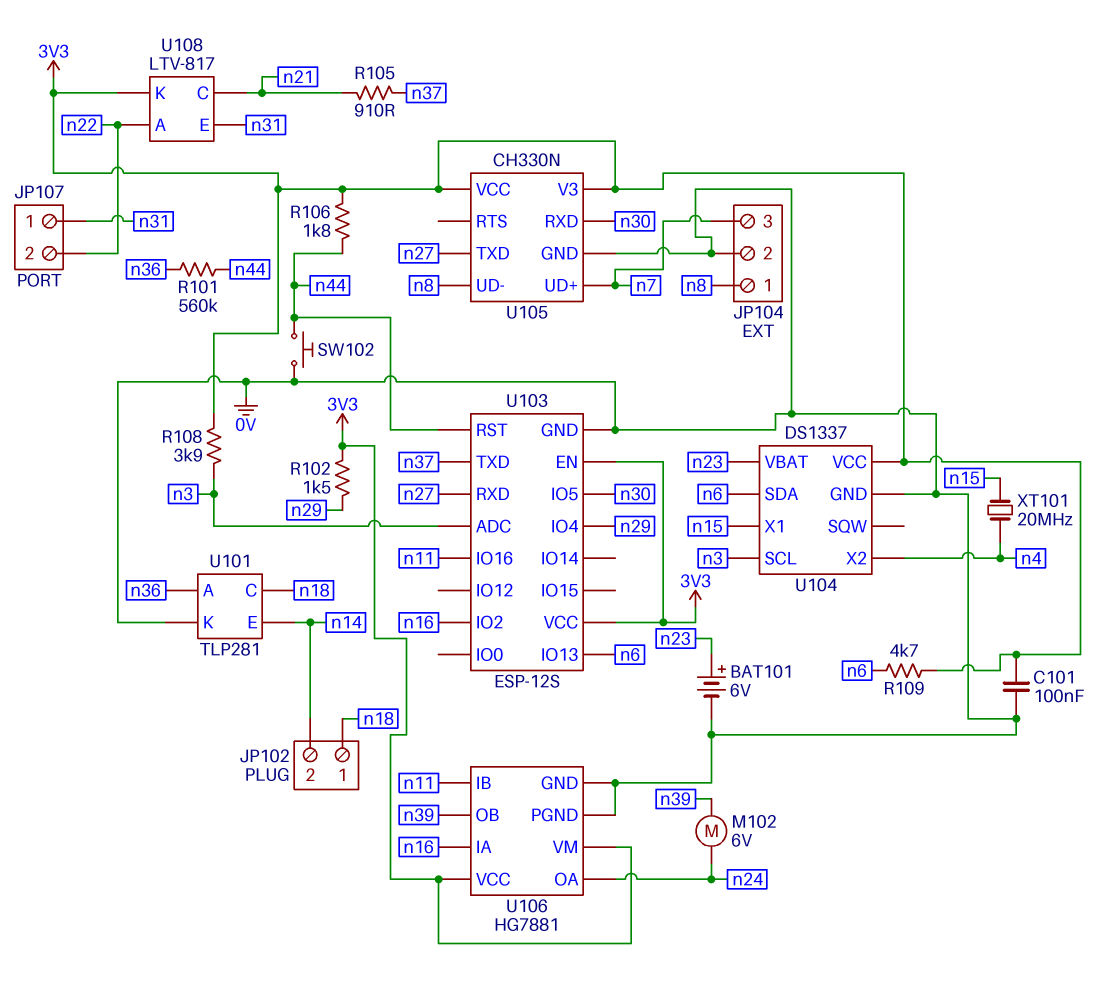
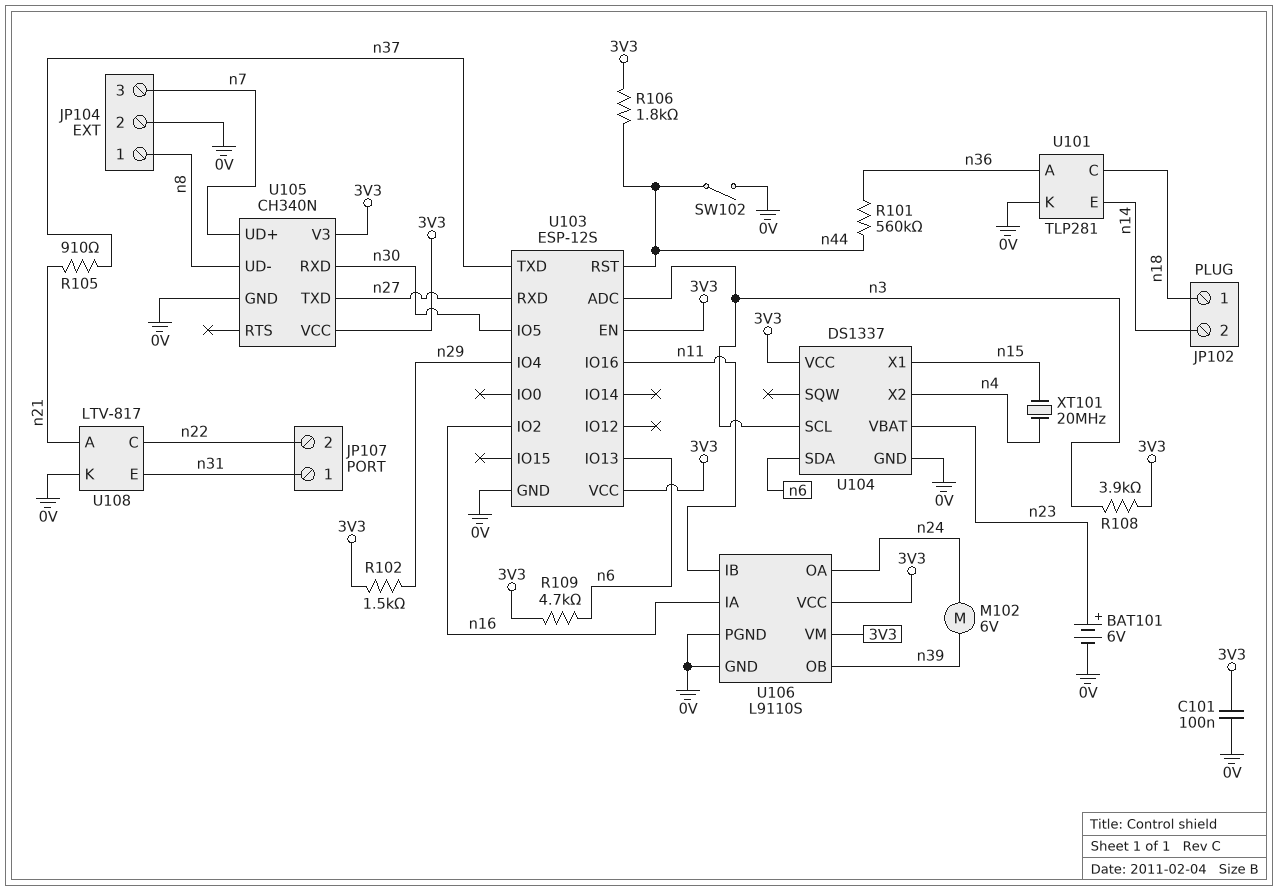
SW102: button (0V, n44) -> switch (0V, n44)
U105: CH330N -> CH340N
U106: HG7881 -> L9110S
U108 pin A: n22 -> n21
U108 pin C: n21 -> n22
U108 pin K: 3V3 -> 0V

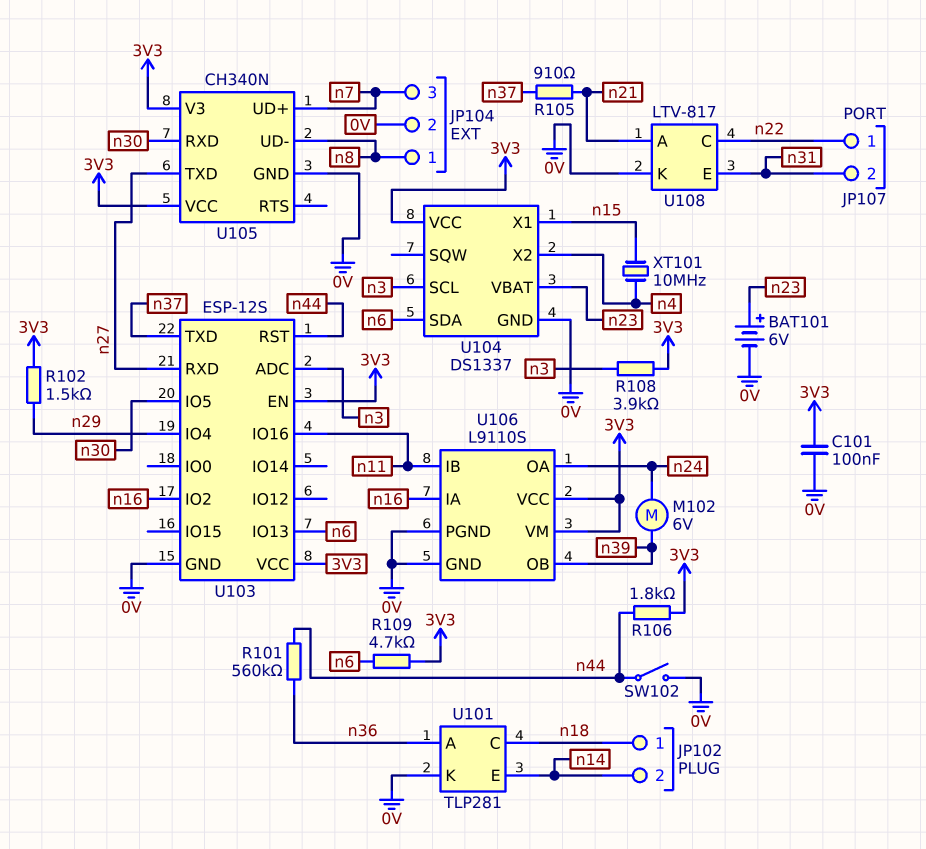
JP107 pin 1: n31 -> n22
JP107 pin 2: n22 -> n31
XT101: 20MHz (n4, n15) -> 10MHz (n4, n15)

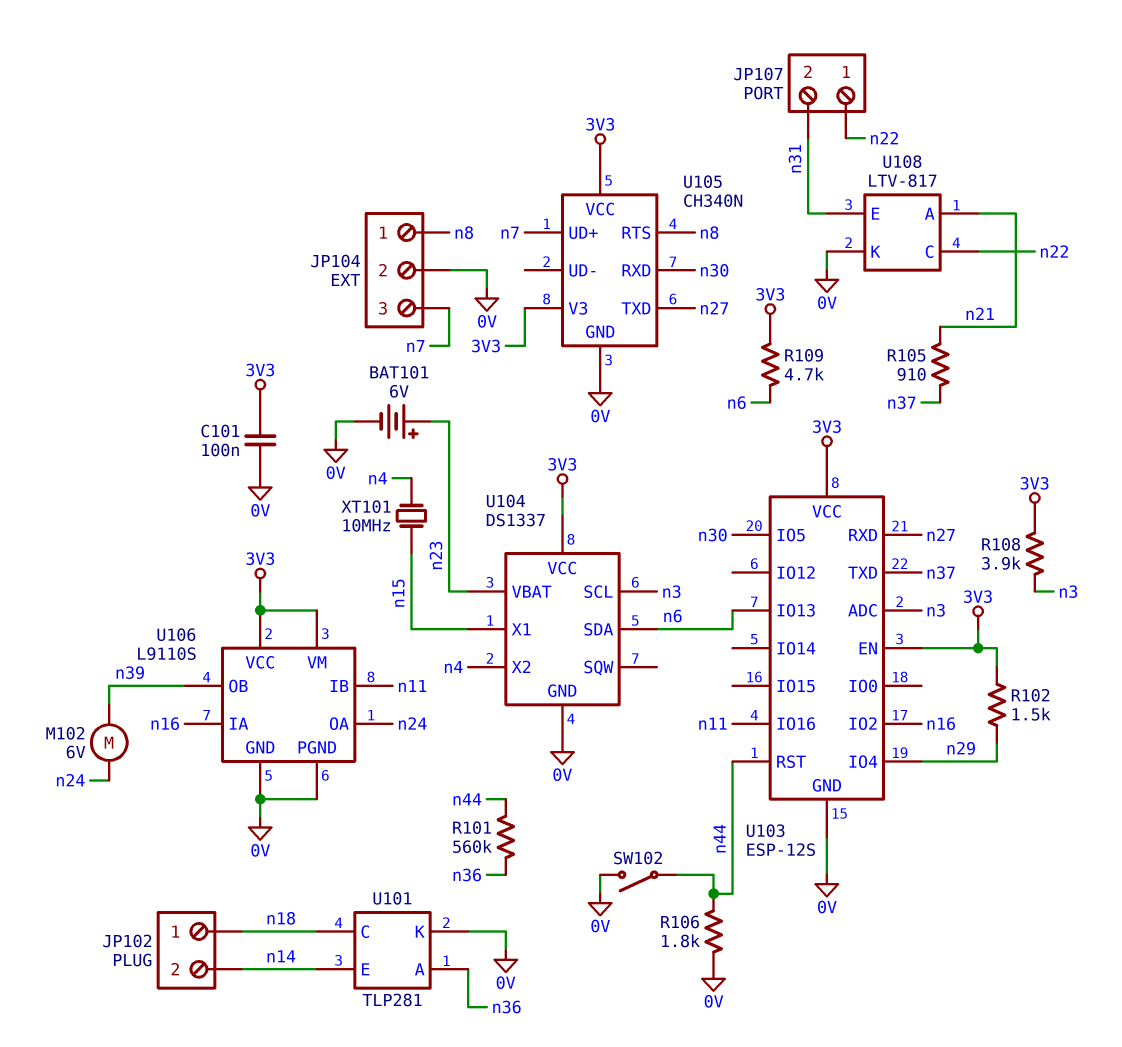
R106: 1.8k (3V3, n44) -> 1.8k (0V, n44)
U105 pin RTS: none -> n8
U105 pin UD-: n8 -> none

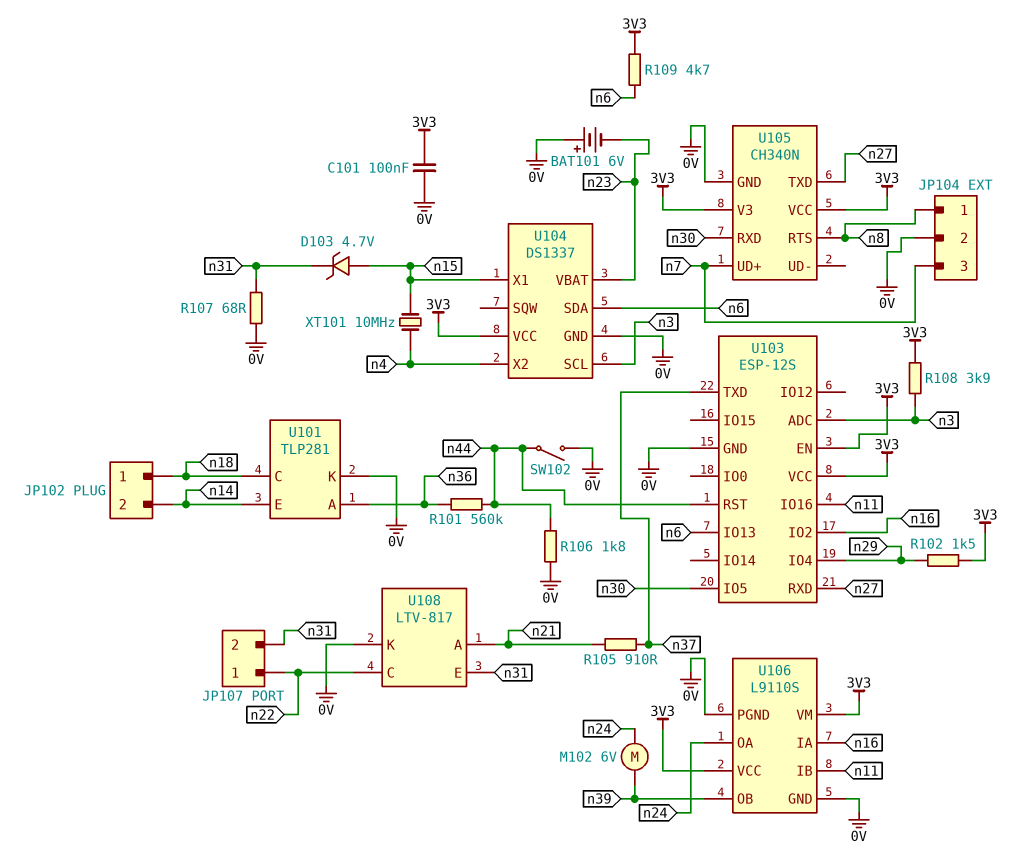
BAT101: 6V (plus n23, minus 0V) -> 6V (plus 0V, minus n23)
D103: none -> zener 4.7V (A n15, K n31)
R107: none -> 68 (0V, n31)

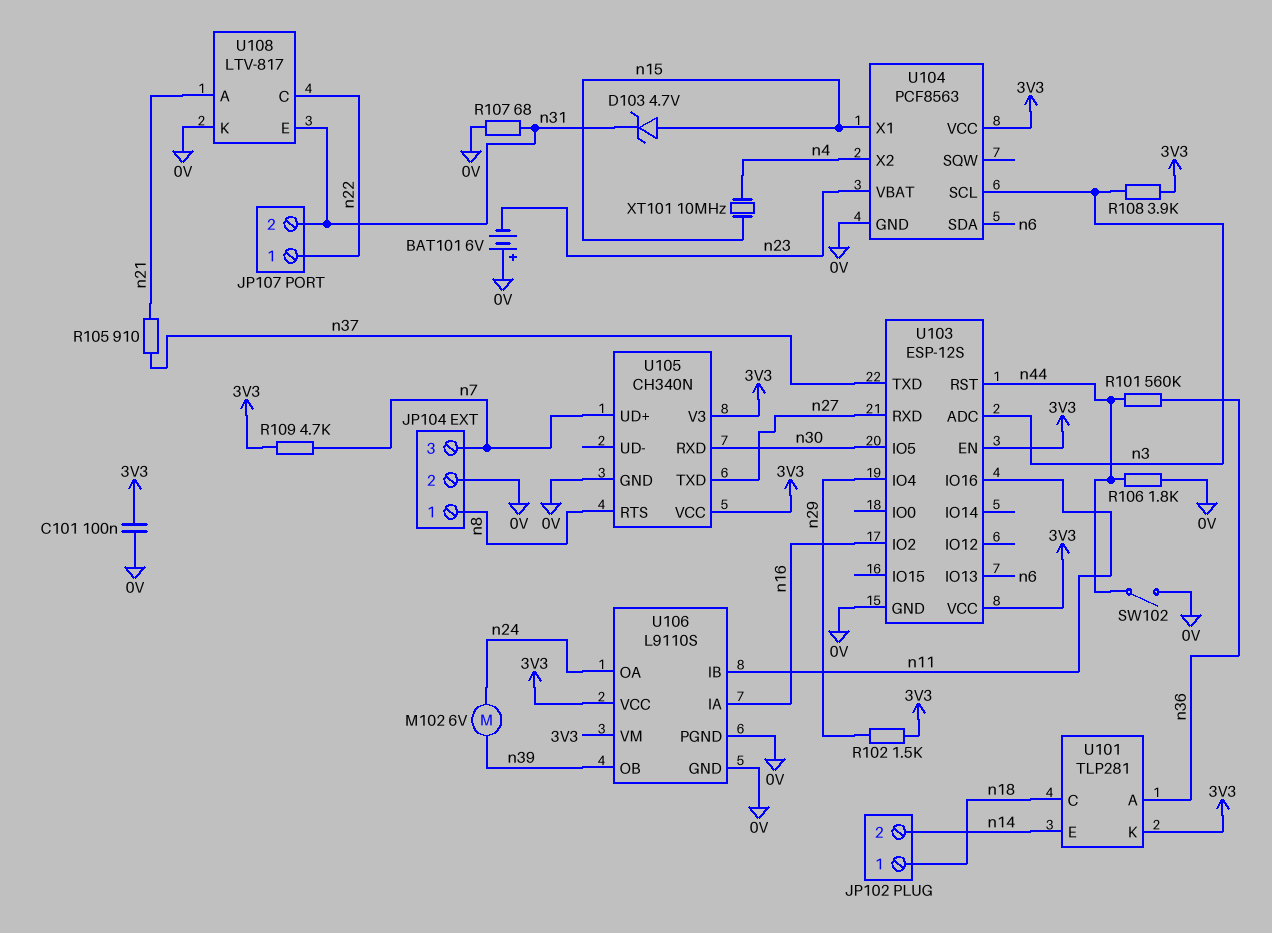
R109: 4.7k (3V3, n6) -> 4.7k (3V3, n7)
U101 pin K: 0V -> 3V3
U104: DS1337 -> PCF8563

